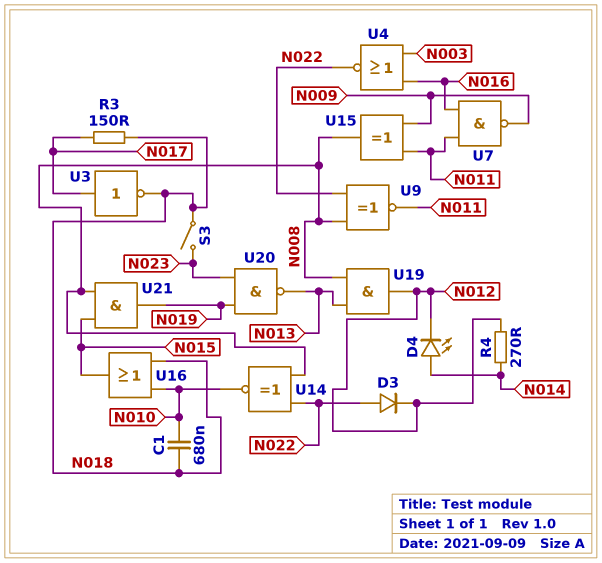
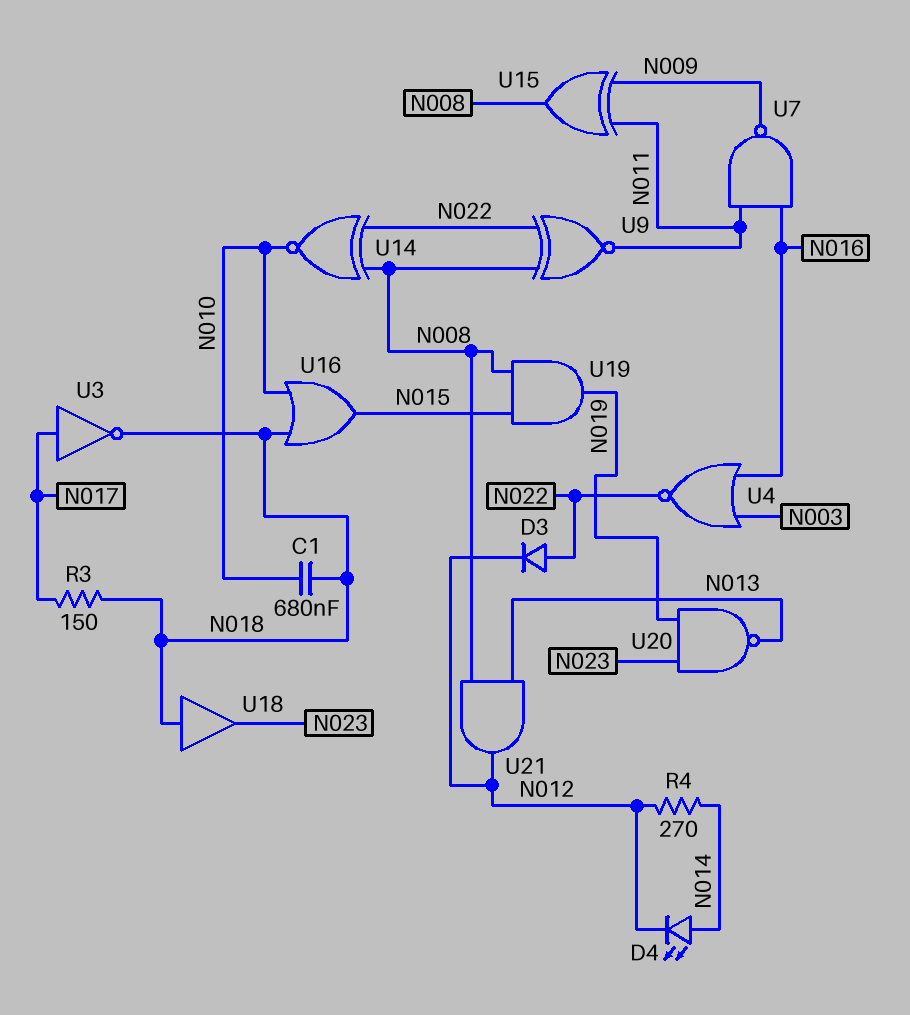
S3: switch (N018, N023) -> none
U18: none -> buffer (in N018, out N023)
U19: AND (in N008, in N013, out N012) -> AND (in N008, in N015, out N019)
U21: AND (in N008, in N015, out N019) -> AND (in N008, in N013, out N012)

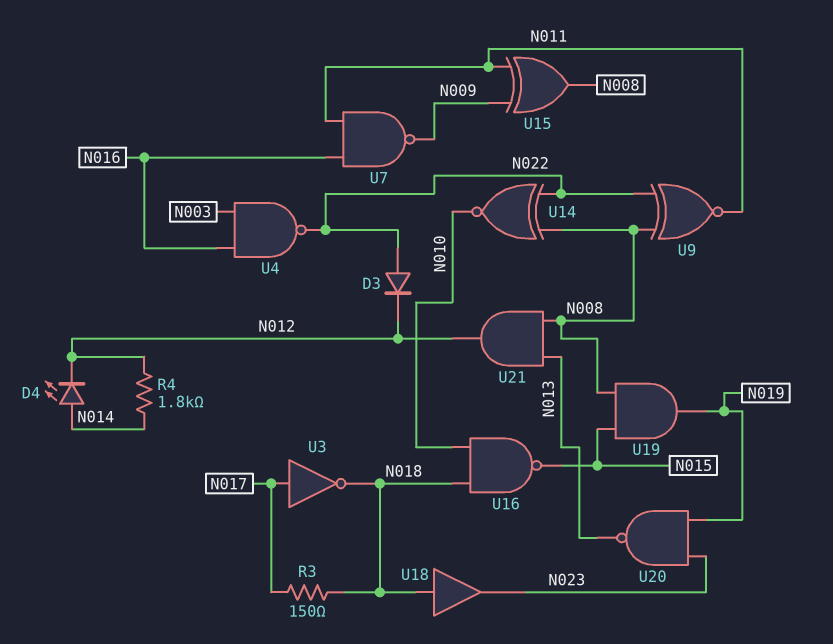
C1: 680nF (N010, N018) -> none
R4: 270 (N012, N014) -> 1.8k (N012, N014)
U4: NOR (in N003, in N016, out N022) -> NAND (in N003, in N016, out N022)
U16: OR (in N010, in N018, out N015) -> NAND (in N010, in N018, out N015)

